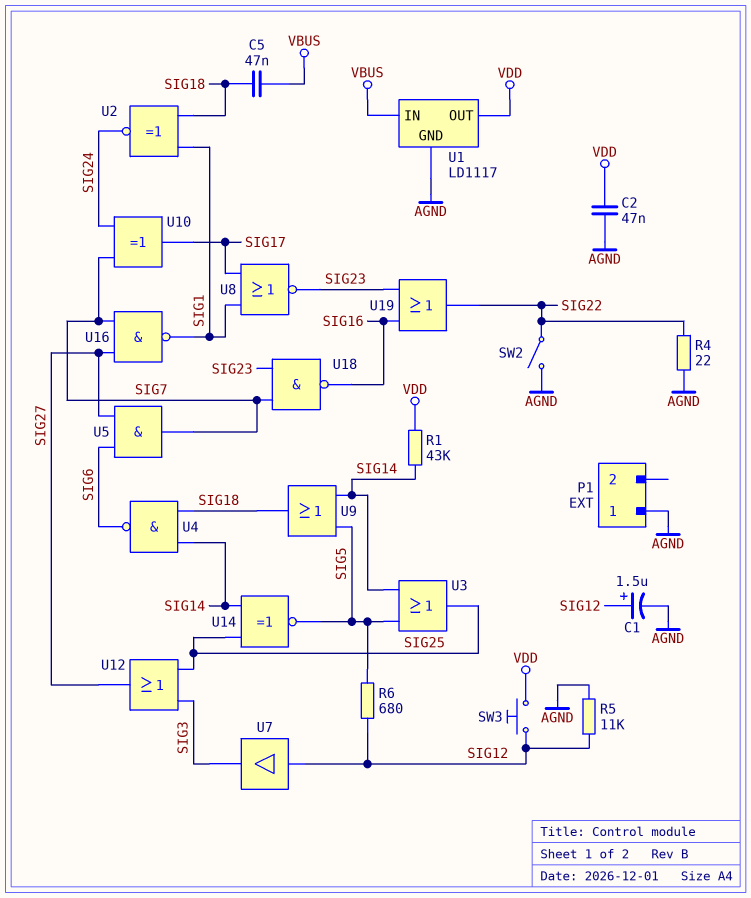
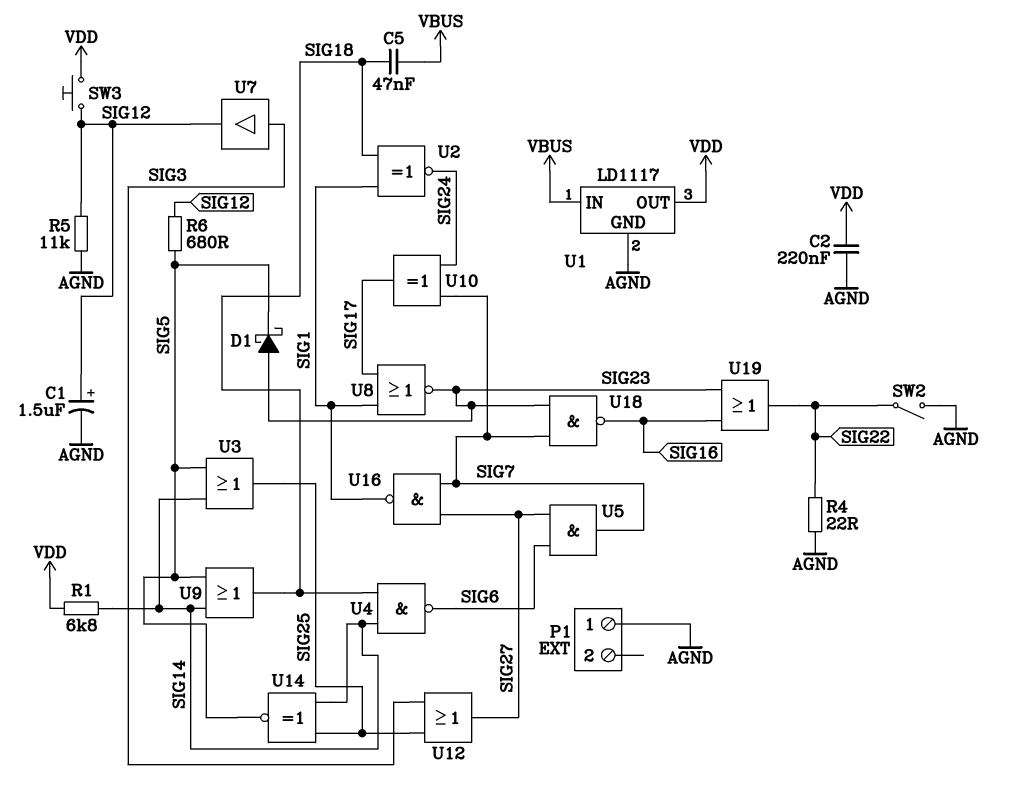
C2: 47nF (AGND, VDD) -> 220nF (AGND, VDD)
D1: none -> schottky (A SIG23, K SIG5)
R1: 43k (SIG14, VDD) -> 6.8k (SIG14, VDD)
U7: buffer (in SIG12, out SIG3) -> buffer (in SIG3, out SIG12)

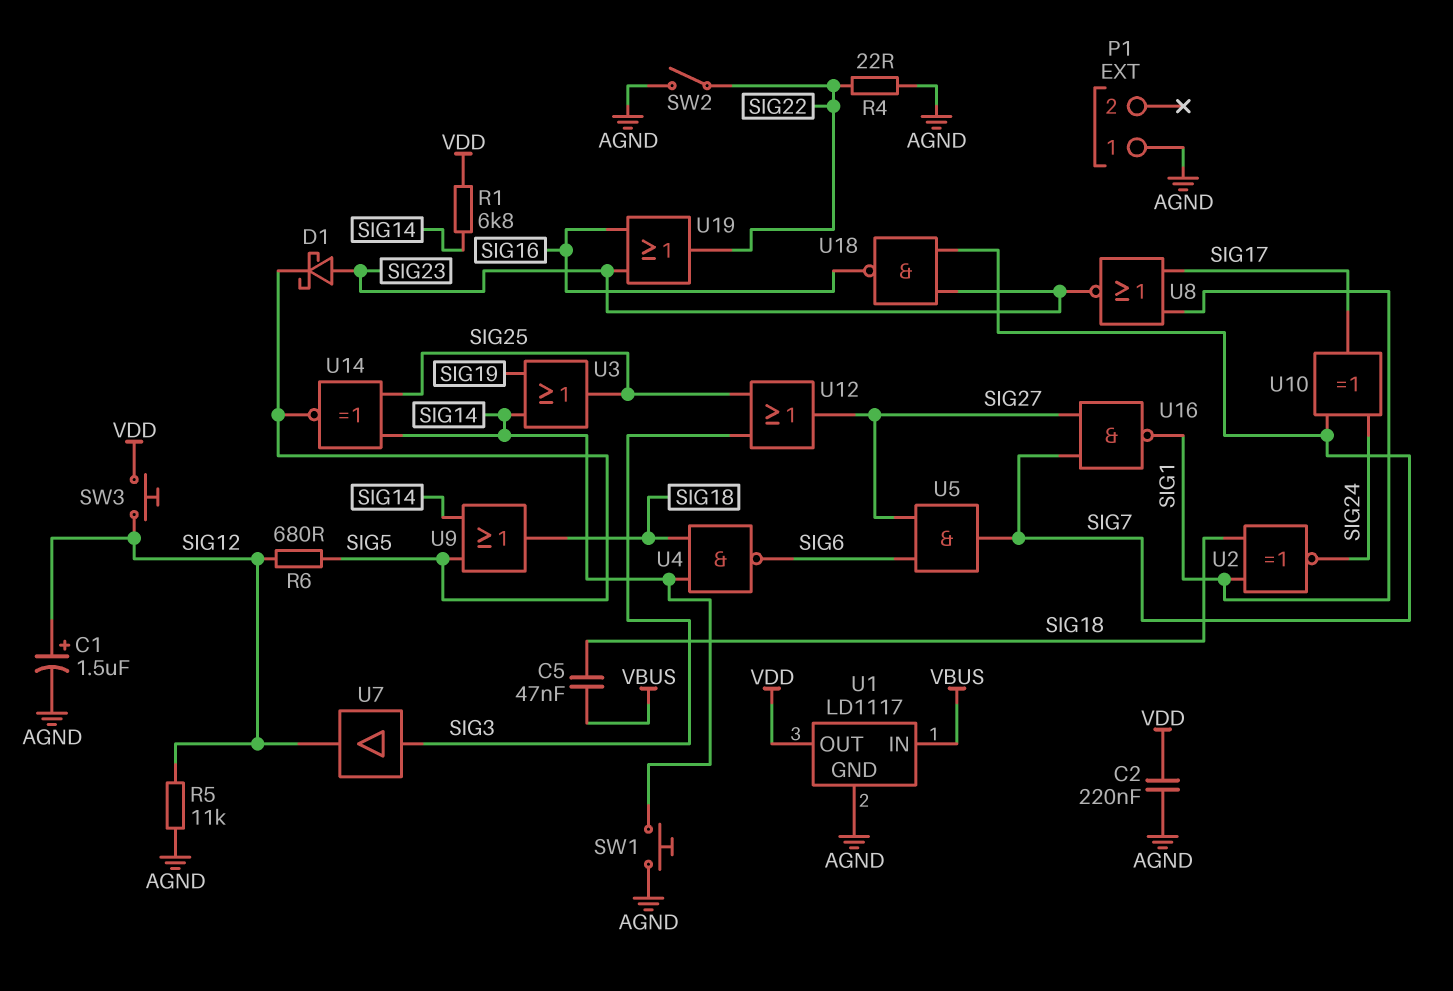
SW1: none -> button (AGND, SIG14)
U3: OR (in SIG5, in SIG14, out SIG25) -> OR (in SIG14, in SIG19, out SIG25)

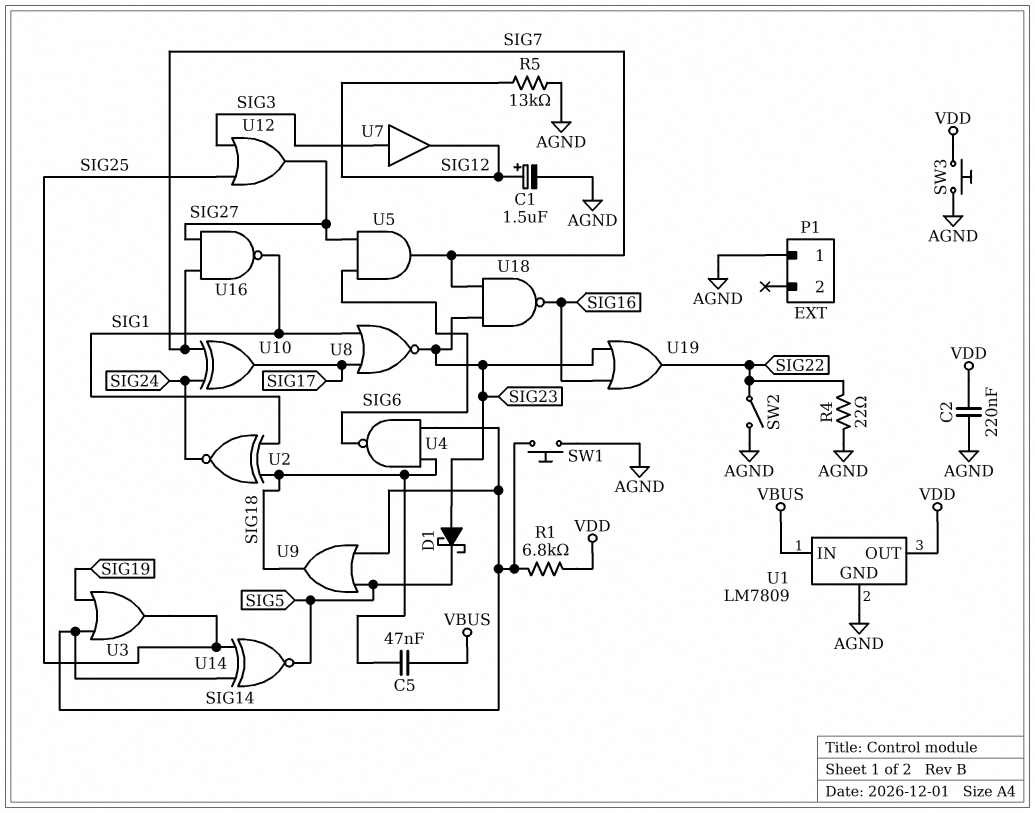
R5: 11k (AGND, SIG12) -> 13k (AGND, SIG12)
R6: 680 (SIG5, SIG12) -> none
SW3: button (SIG12, VDD) -> button (AGND, VDD)
U1: LD1117 -> LM7809

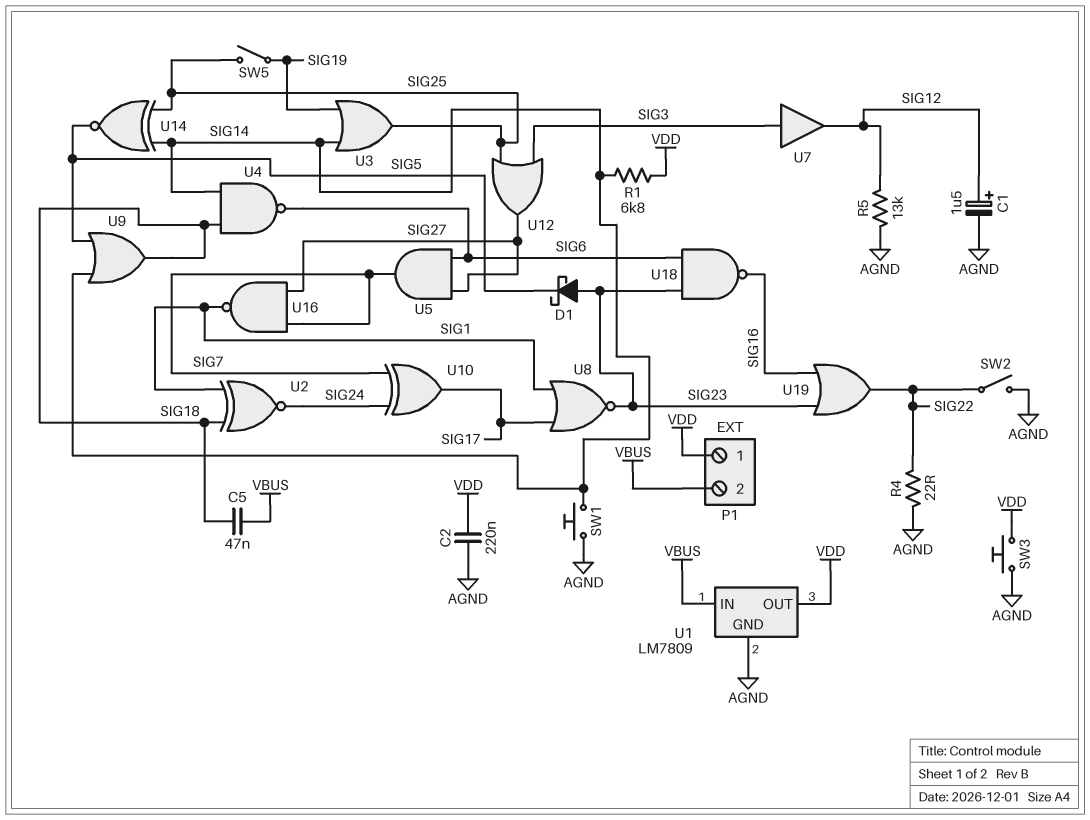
P1 pin 1: AGND -> VDD
P1 pin 2: none -> VBUS
SW5: none -> switch (SIG19, SIG25)
U18: NAND (in SIG7, in SIG23, out SIG16) -> NAND (in SIG6, in SIG23, out SIG16)

